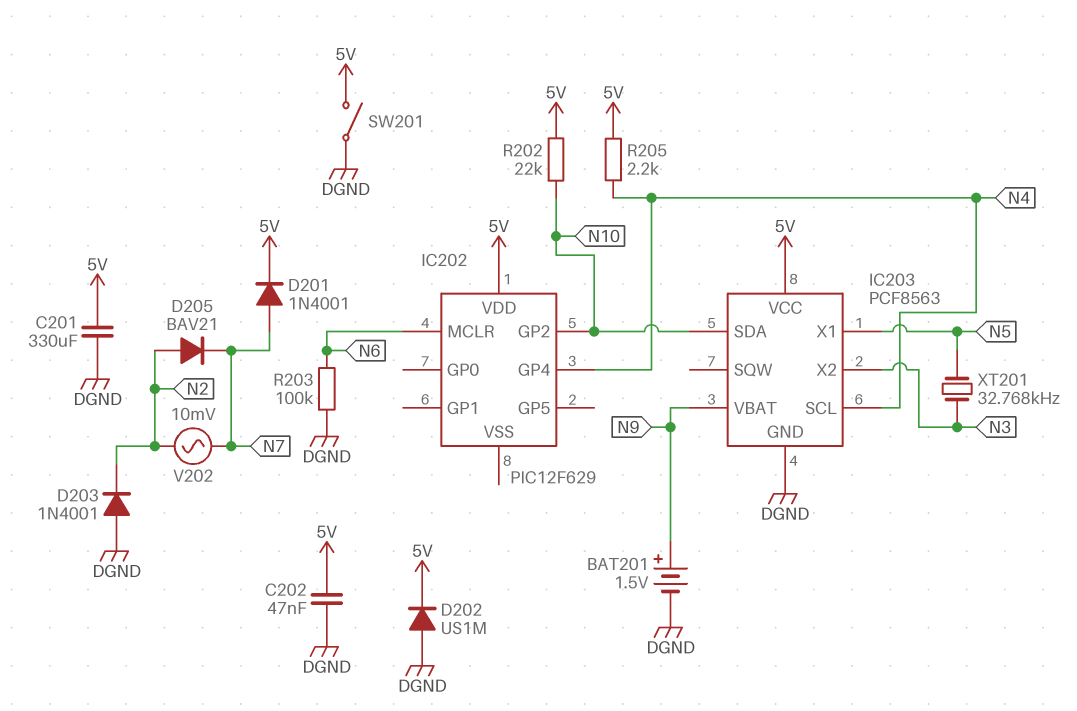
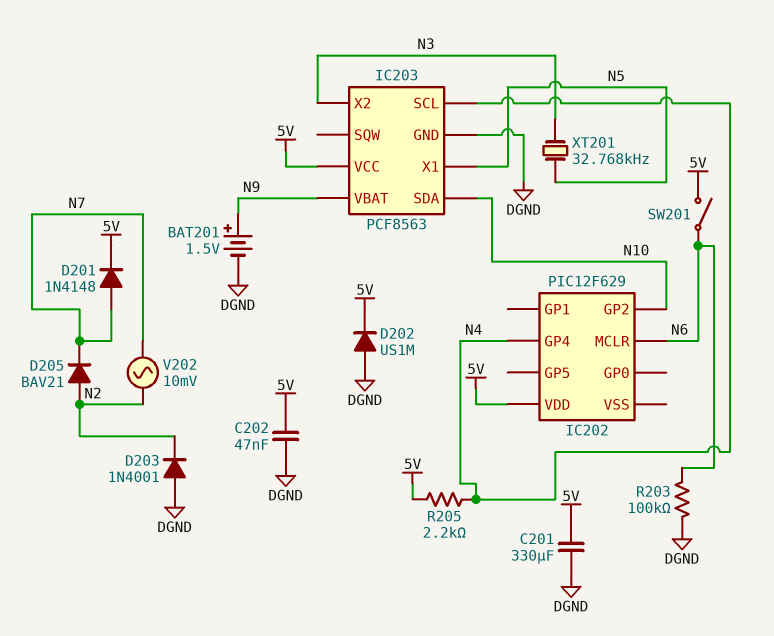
D201: diode 1N4001 (A N7, K 5V) -> diode 1N4148 (A N7, K 5V)
R202: 22k (5V, N10) -> none
SW201: switch (5V, DGND) -> switch (5V, N6)

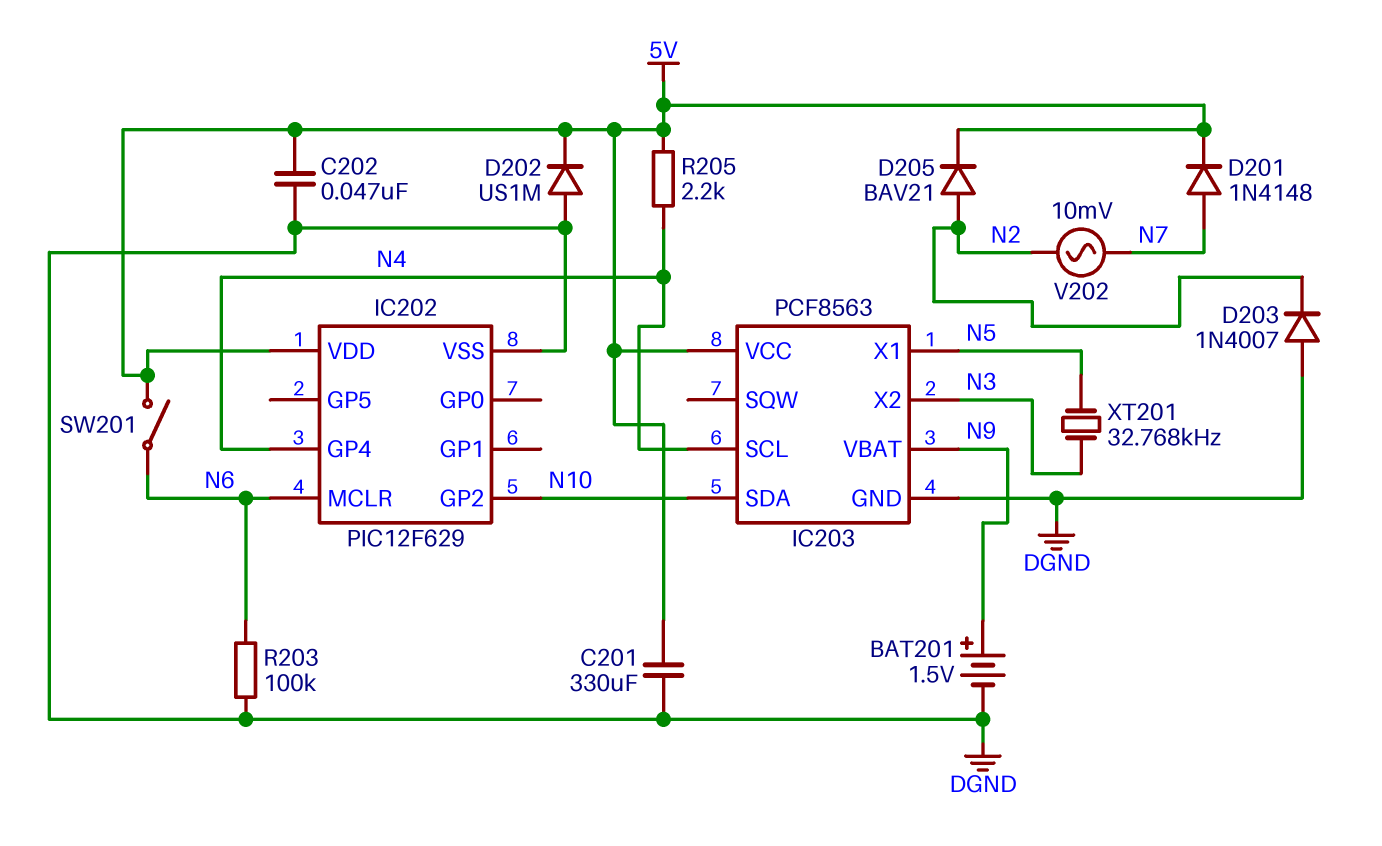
D203: diode 1N4001 (A DGND, K N2) -> diode 1N4007 (A DGND, K N2)
D205: diode BAV21 (A N2, K N7) -> diode BAV21 (A N2, K 5V)
IC202 pin VSS: none -> DGND

